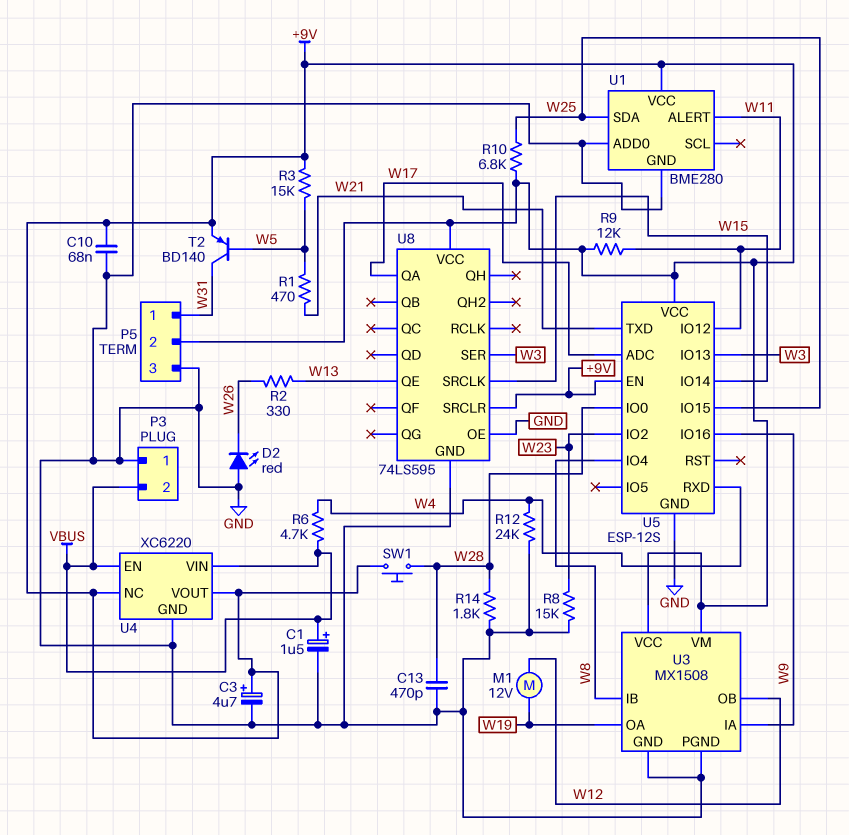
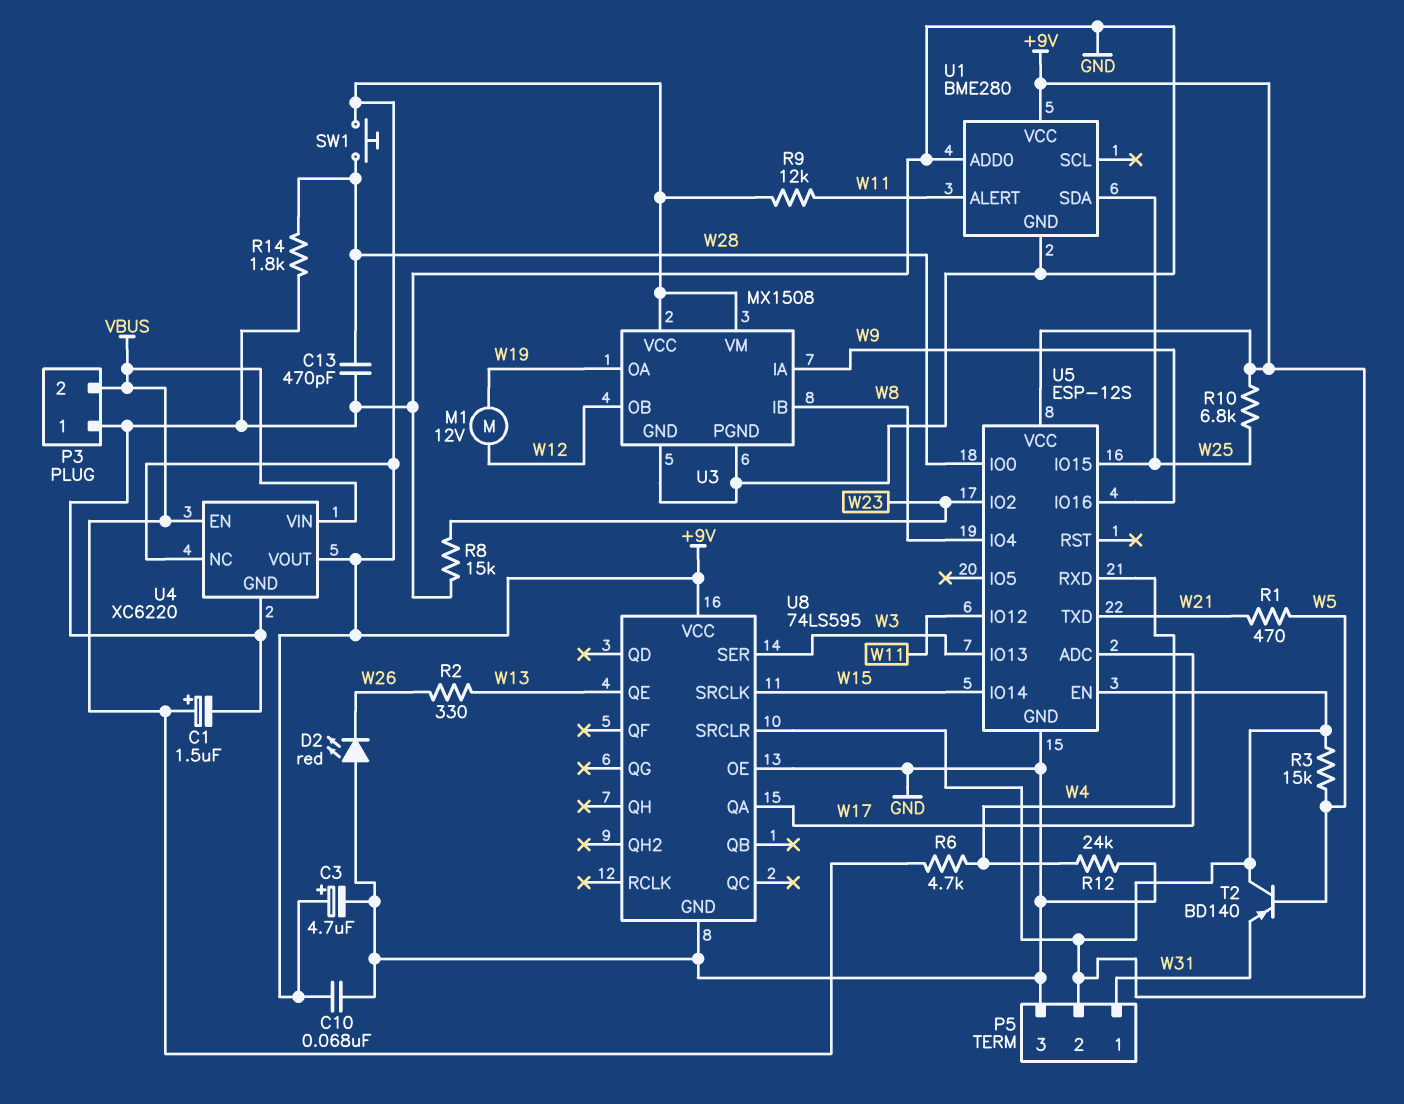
T2: PNP BD140 (B W5, C W31, E +9V) -> PNP BD140 (B W5, C +9V, E W31)

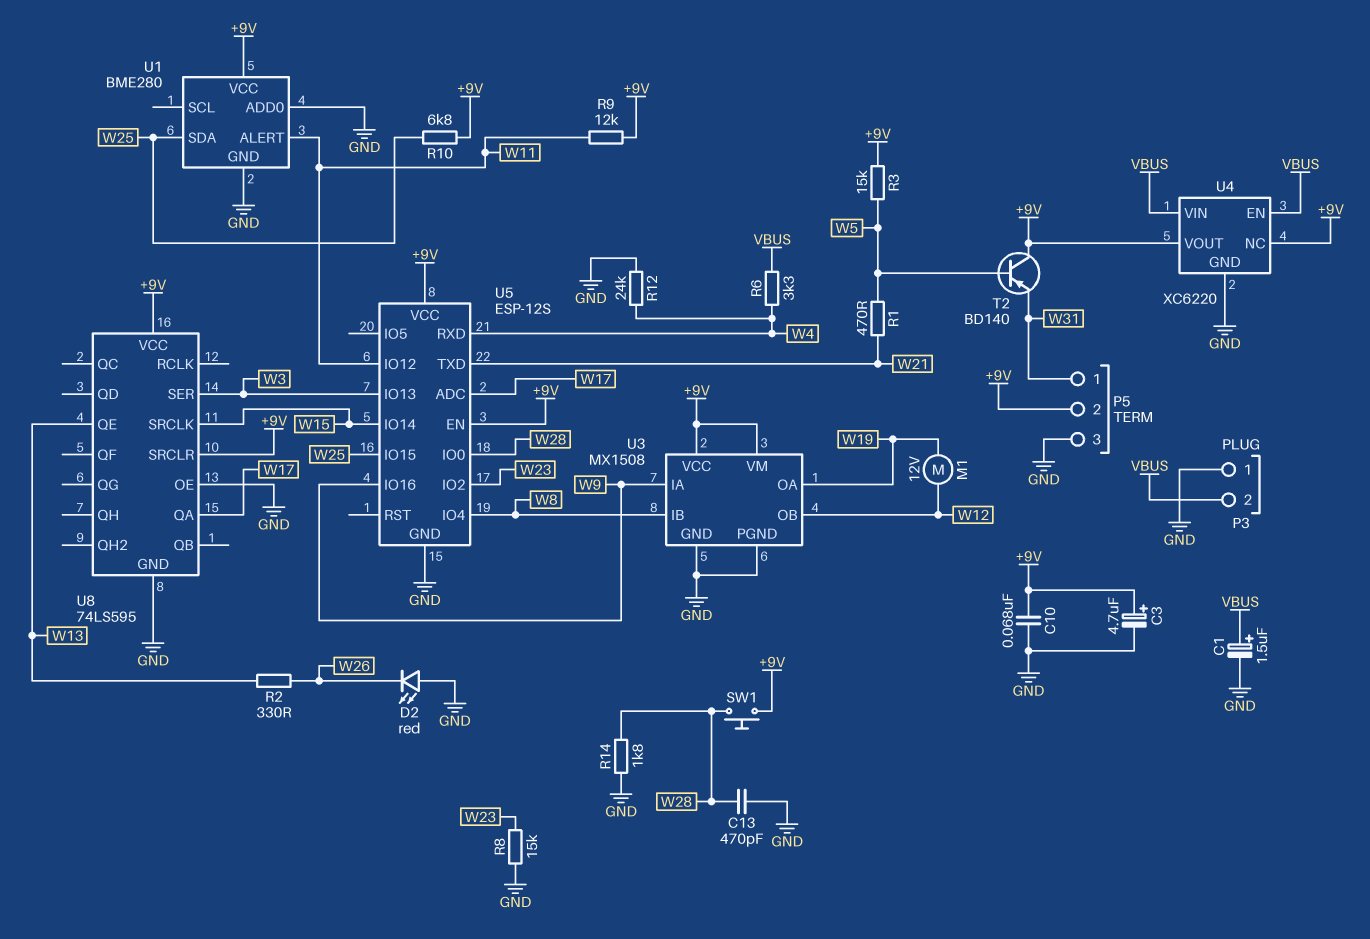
R6: 4.7k (VBUS, W4) -> 3.3k (VBUS, W4)

